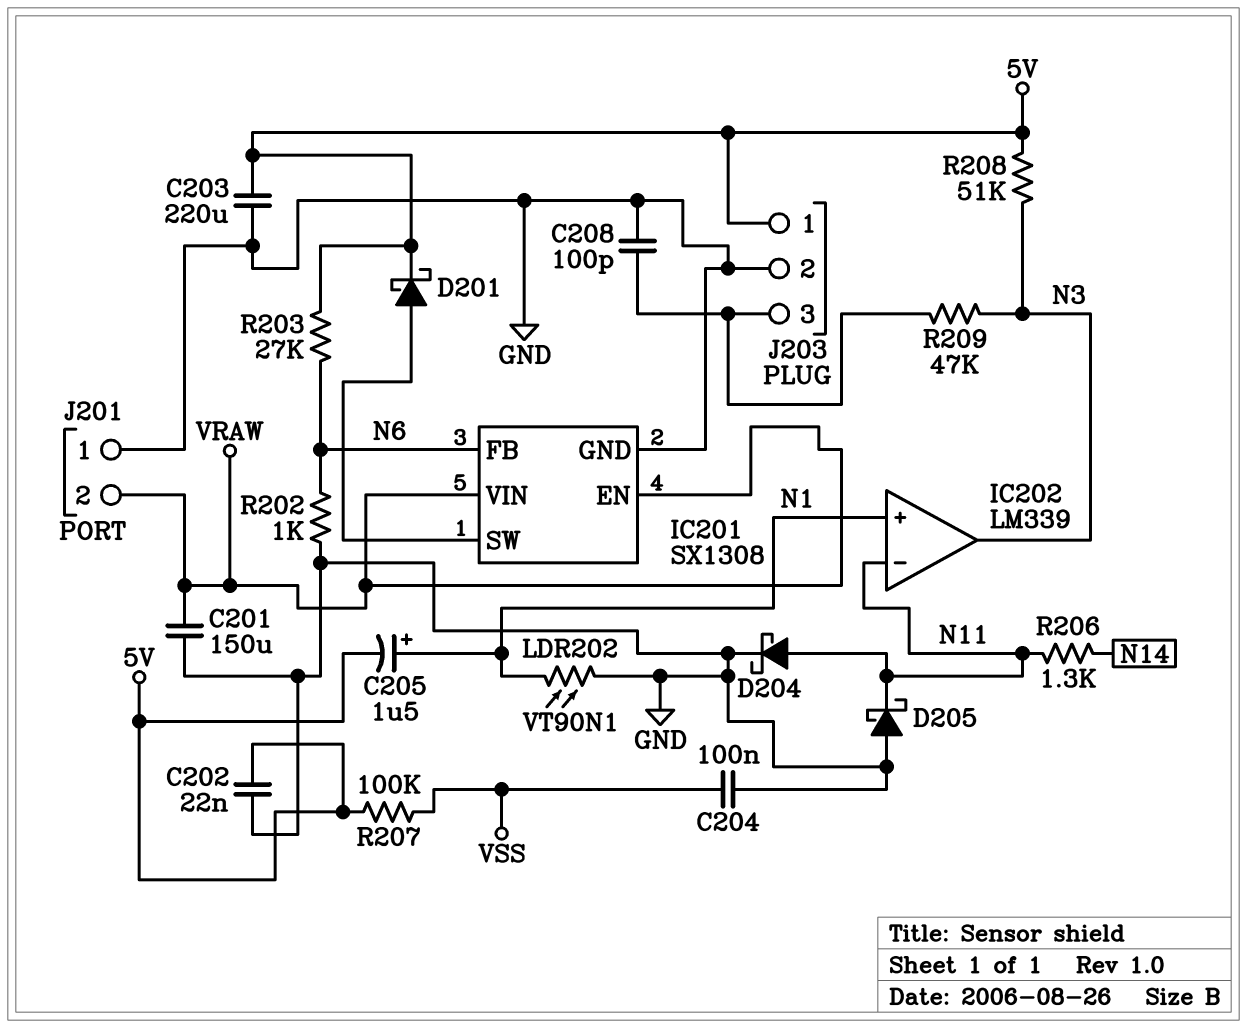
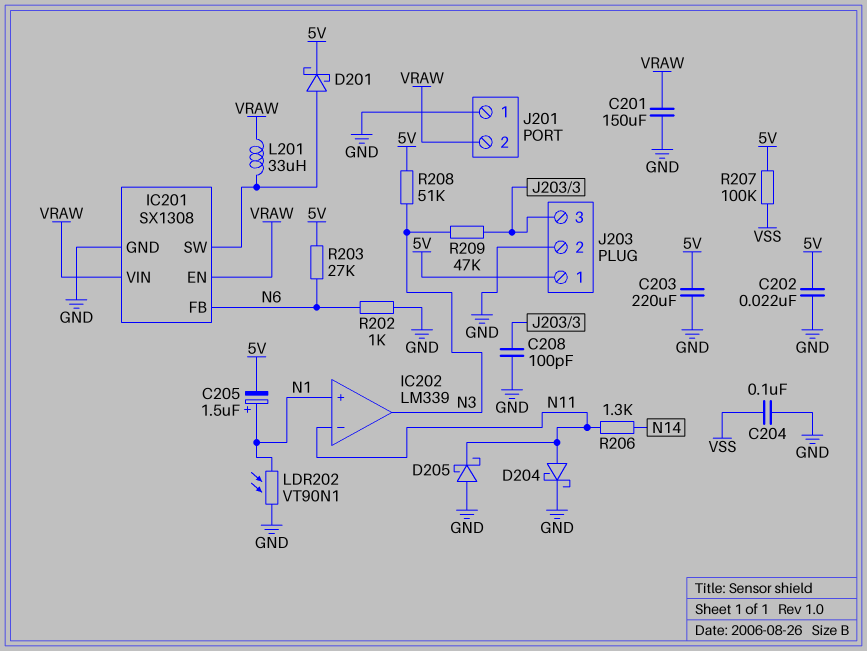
L201: none -> 33uH (IC201/SW, VRAW)

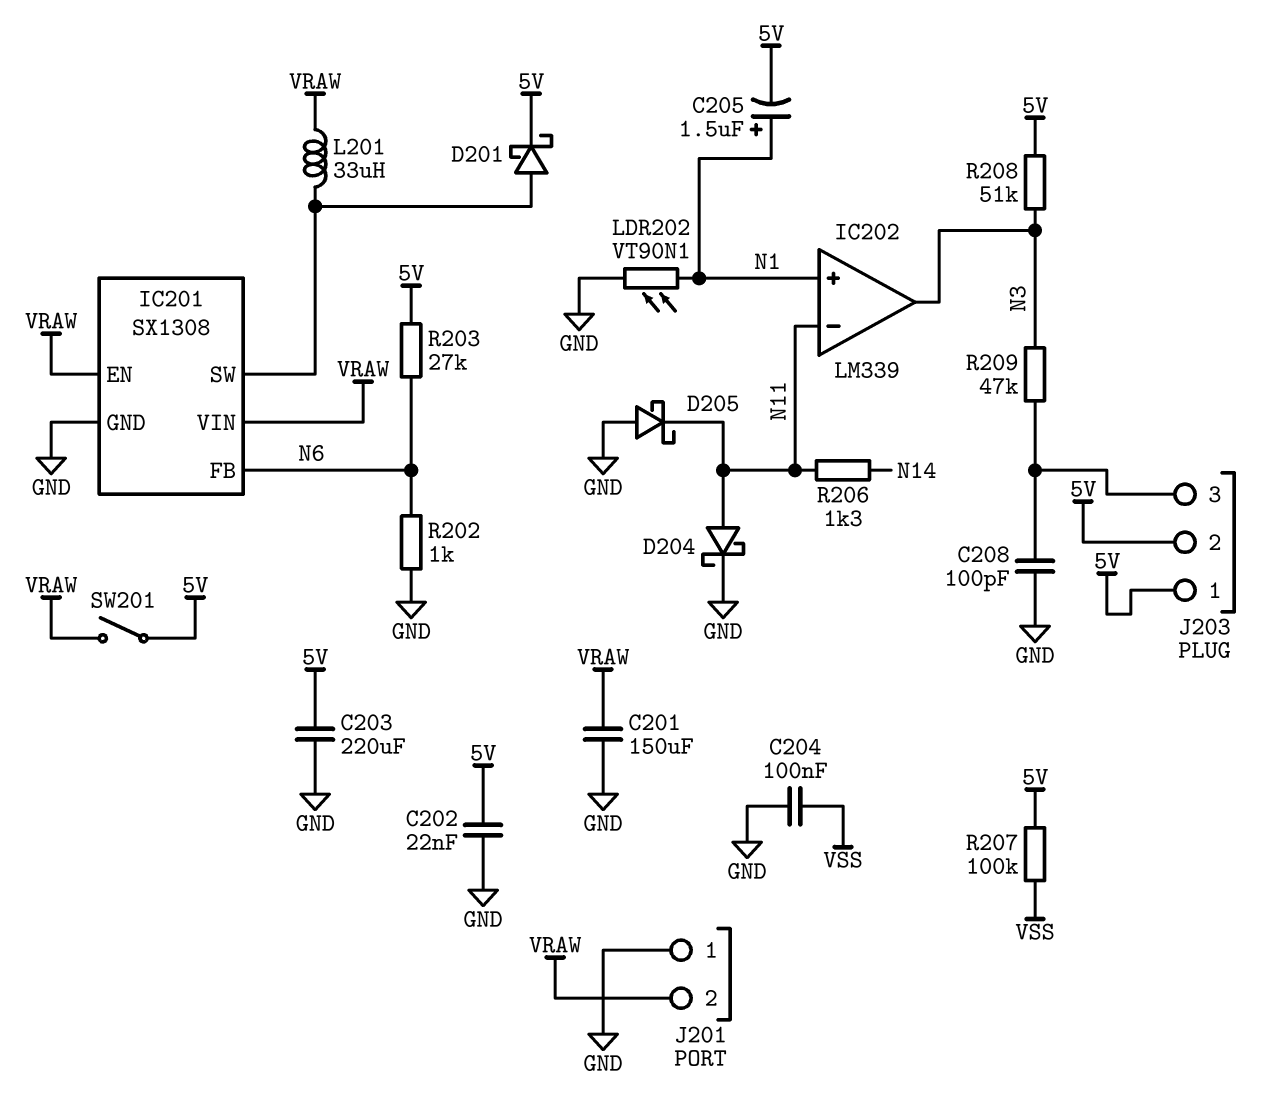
J203 pin 2: GND -> 5V
SW201: none -> switch (5V, VRAW)

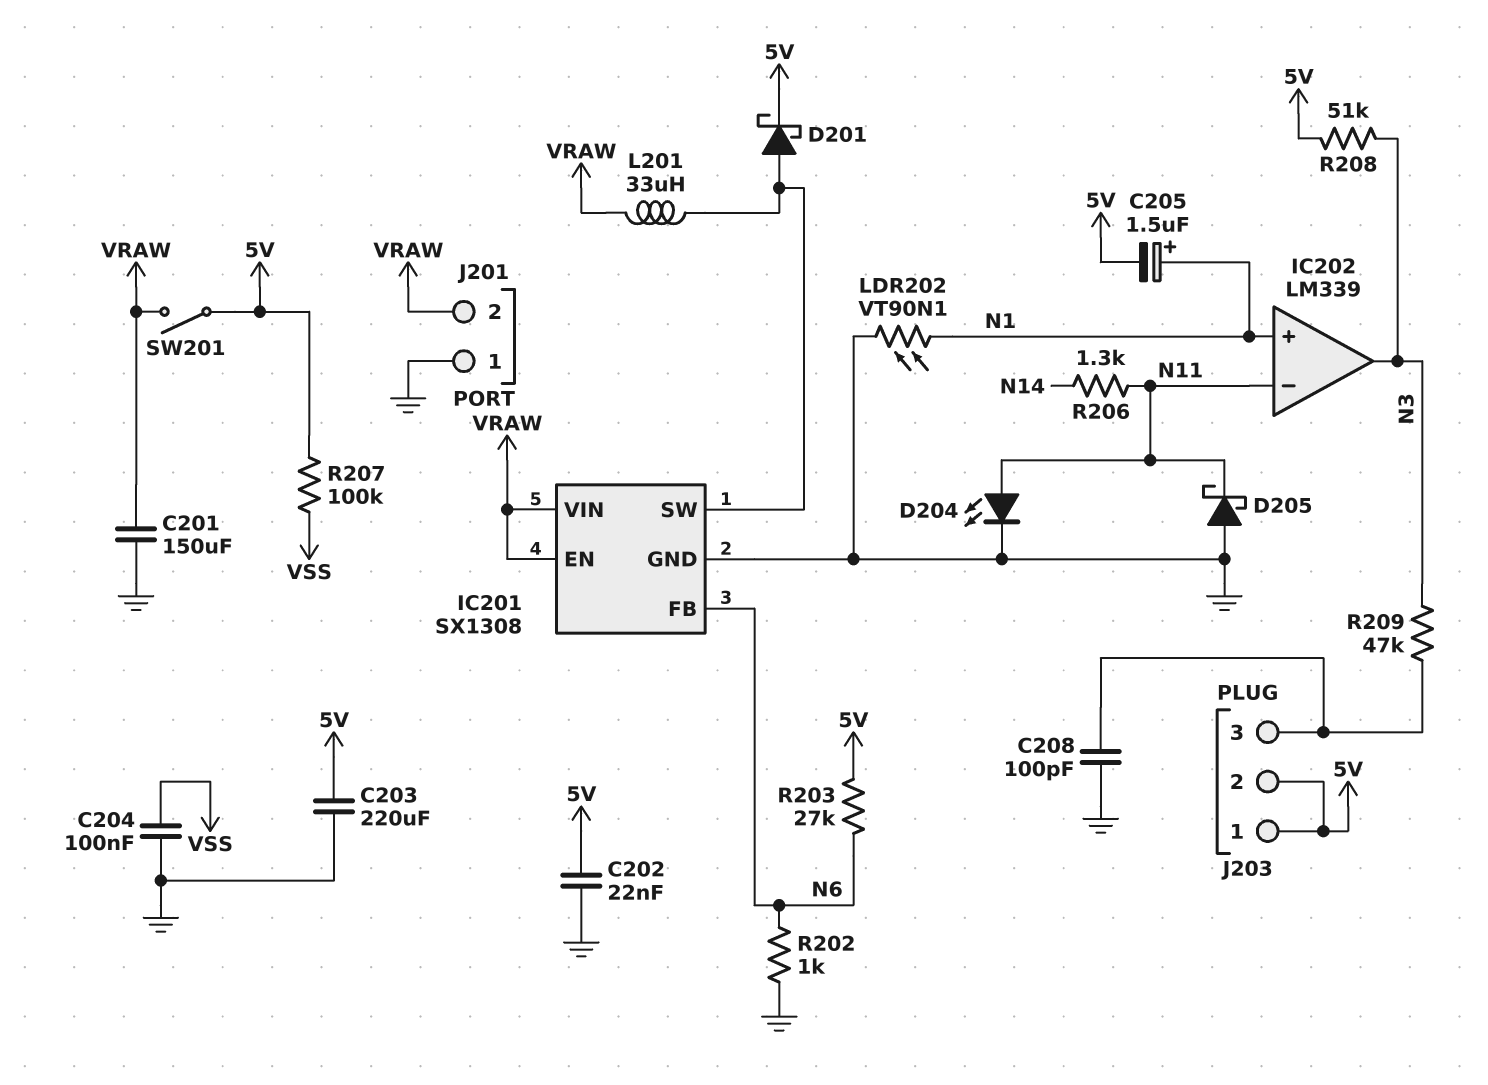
D204: schottky (A N11, K GND) -> LED (A N11, K GND)

